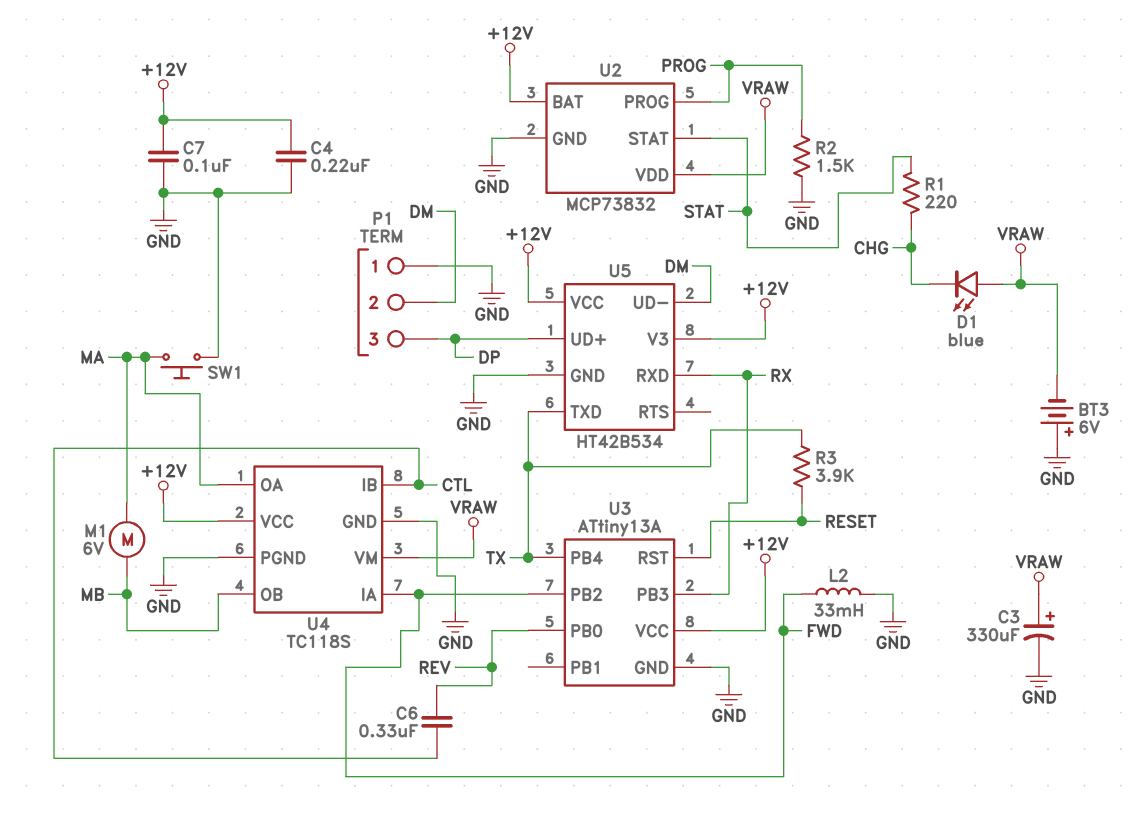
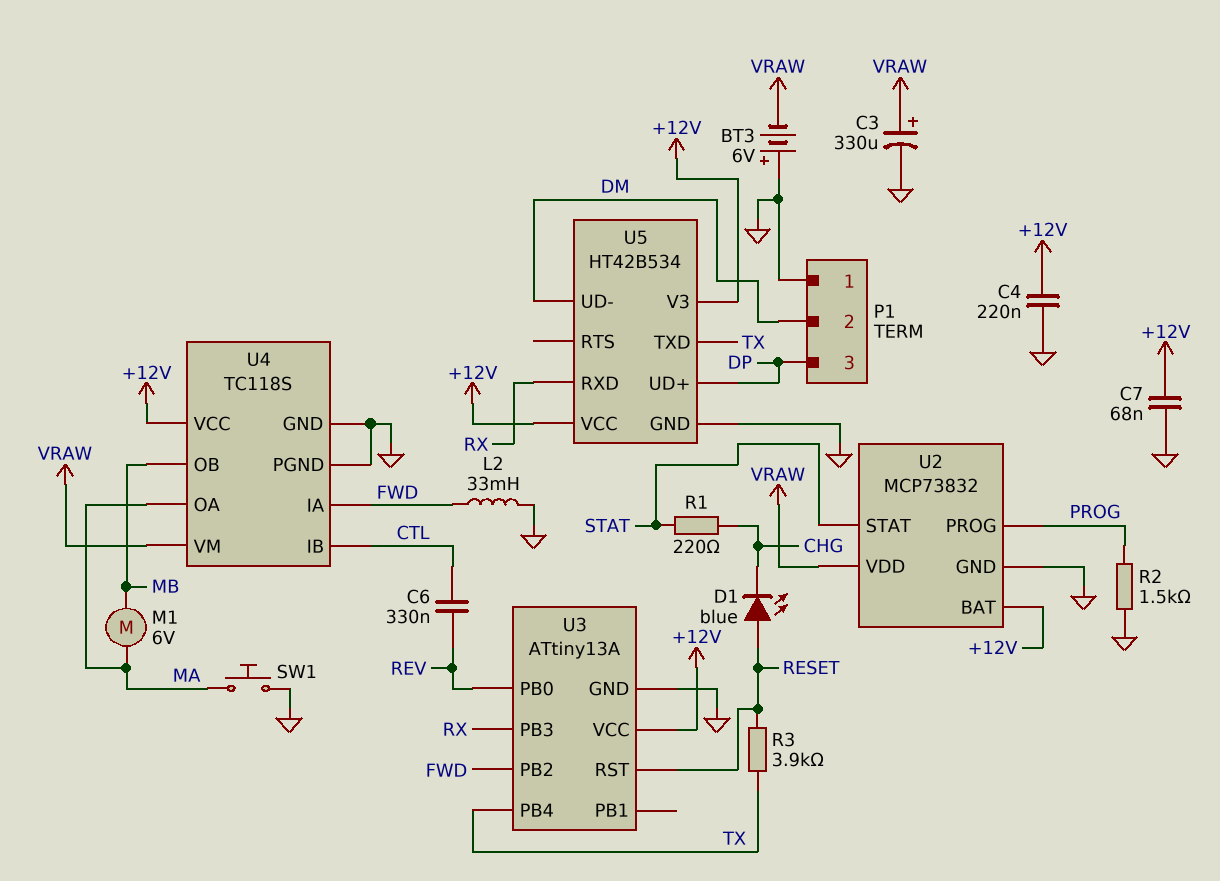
C7: 100nF (+12V, GND) -> 68nF (+12V, GND)
D1: LED blue (A VRAW, K CHG) -> LED blue (A RESET, K CHG)

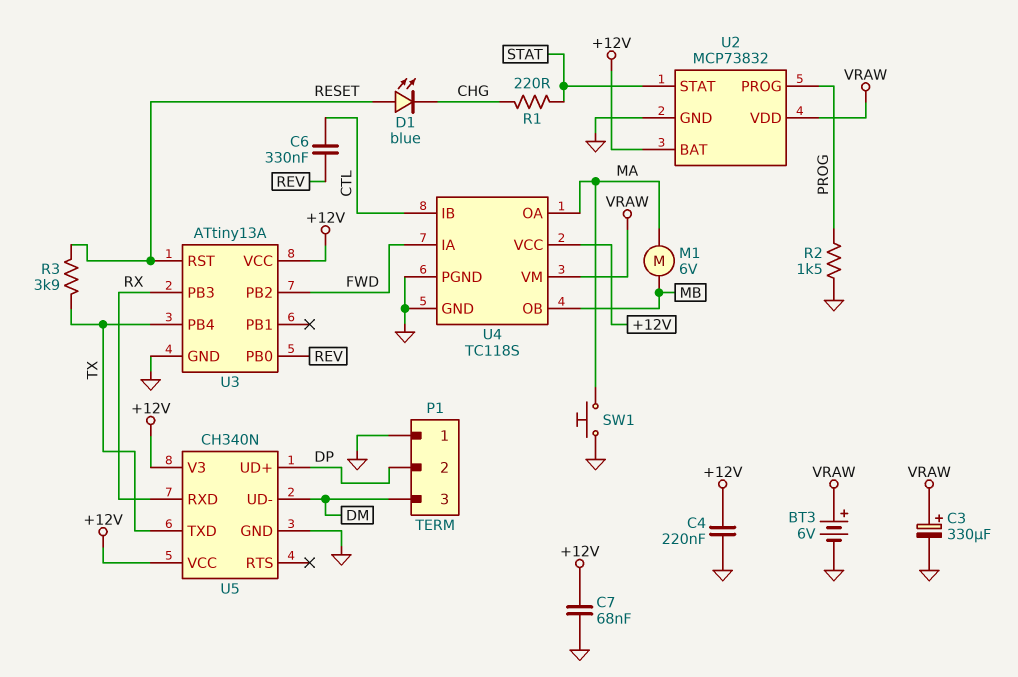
BT3: 6V (plus GND, minus VRAW) -> 6V (plus VRAW, minus GND)
L2: 33mH (FWD, GND) -> none
P1 pin 2: DM -> DP
P1 pin 3: DP -> DM
U5: HT42B534 -> CH340N

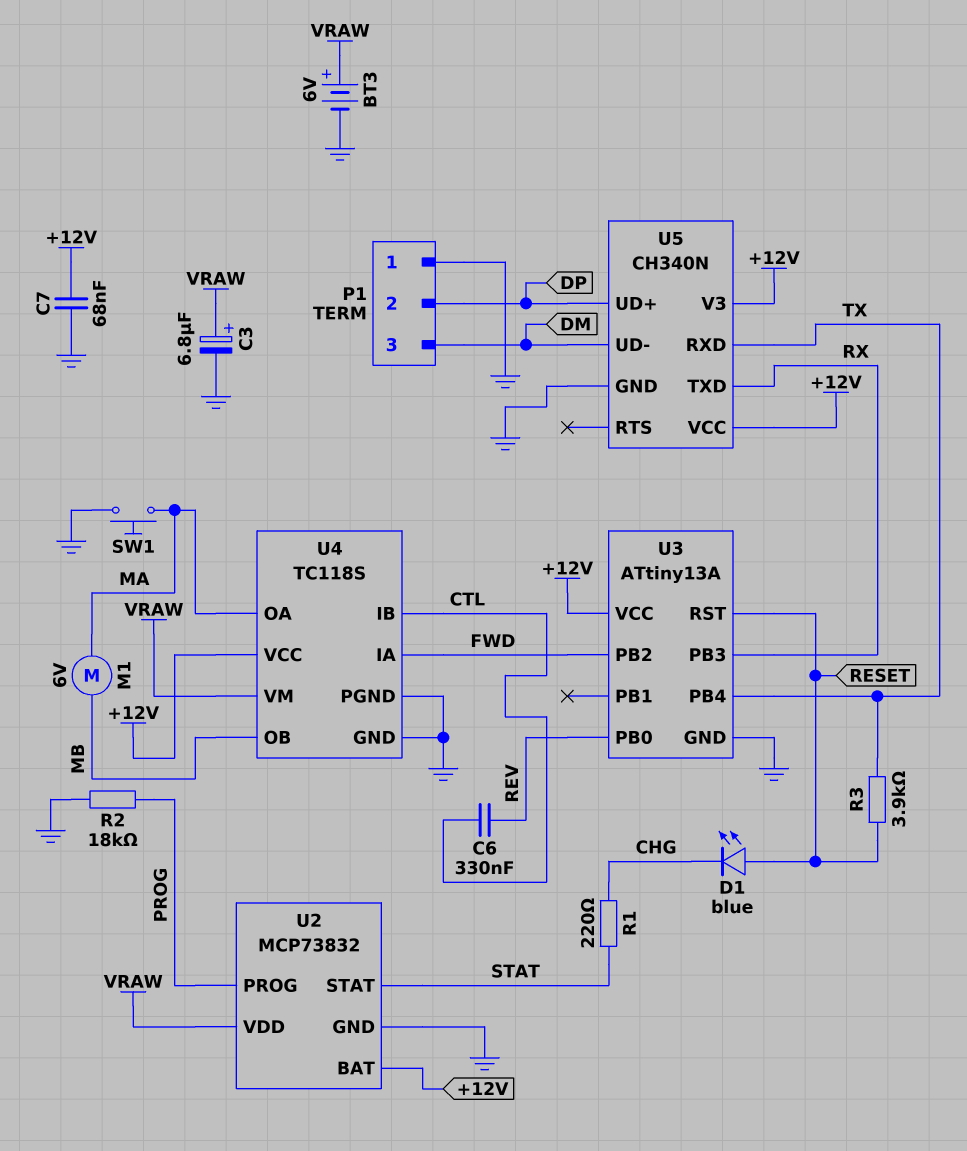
C3: 330uF (plus VRAW, minus GND) -> 6.8uF (plus VRAW, minus GND)
C4: 220nF (+12V, GND) -> none
R2: 1.5k (GND, PROG) -> 18k (GND, PROG)
U5 pin RXD: RX -> TX
U5 pin TXD: TX -> RX

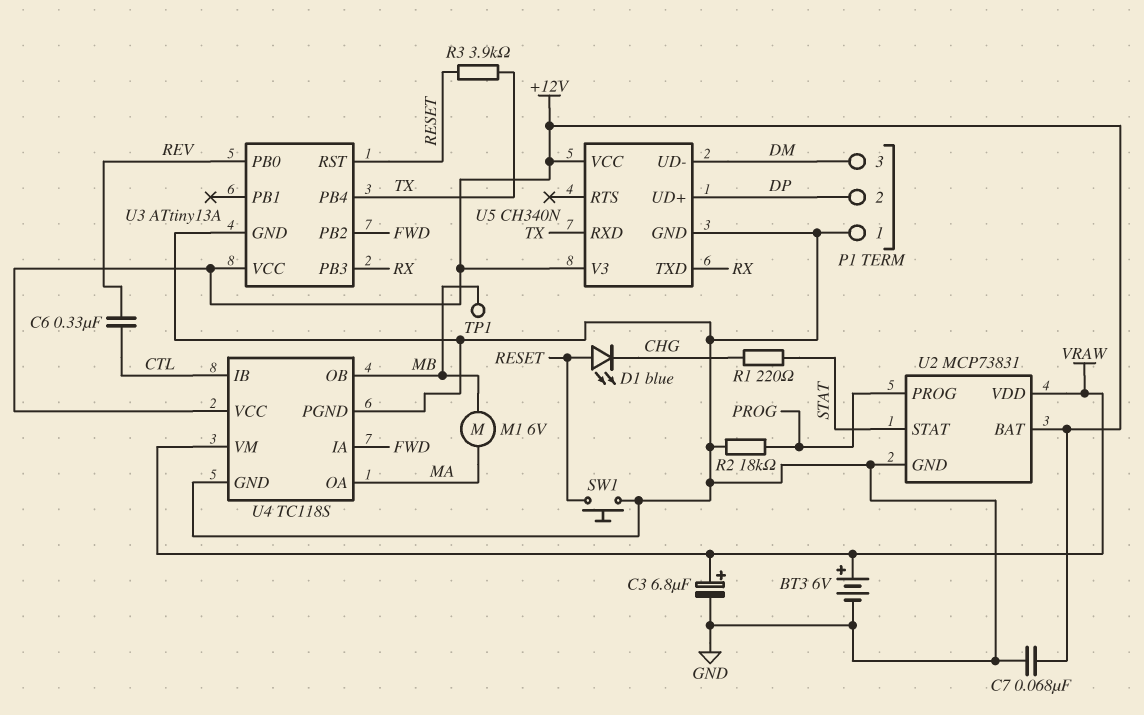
SW1: button (GND, MA) -> button (GND, RESET)
TP1: none -> test point (MB)
U2: MCP73832 -> MCP73831

